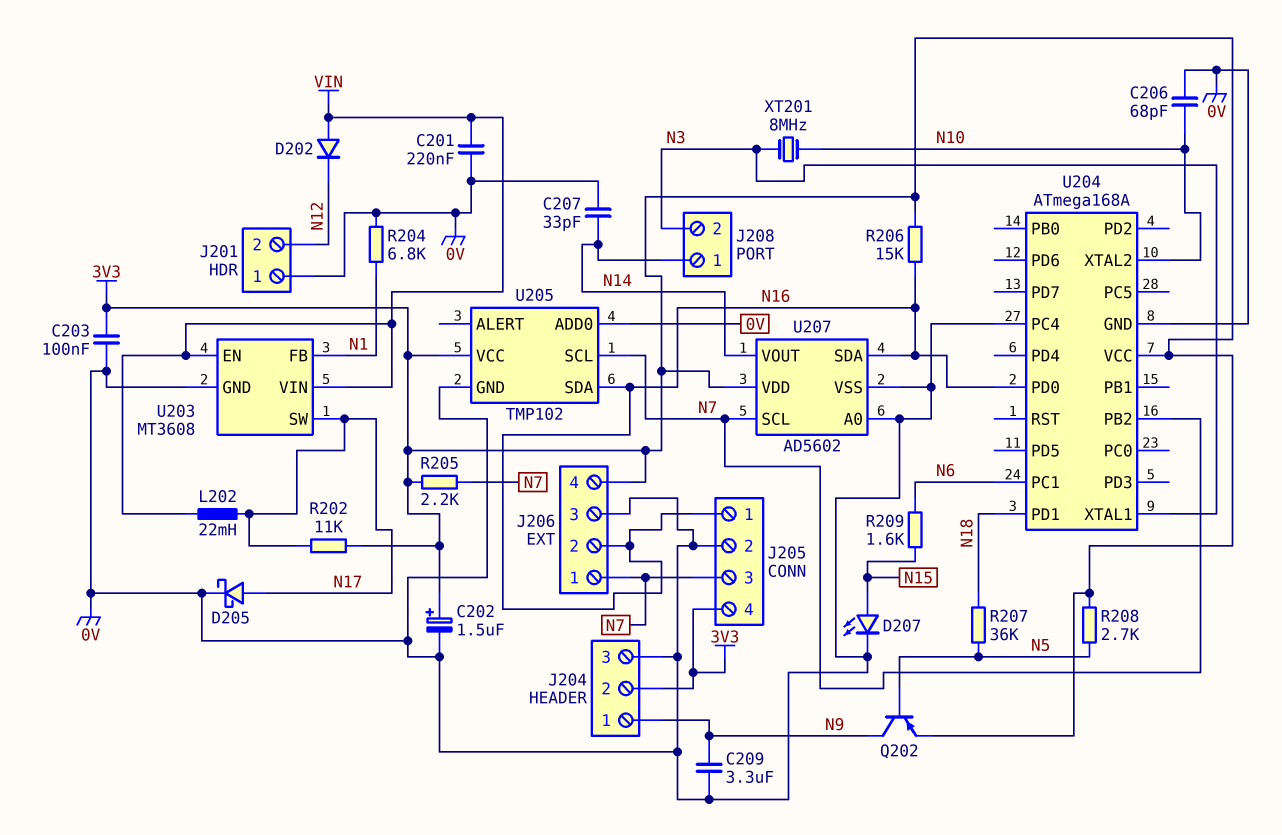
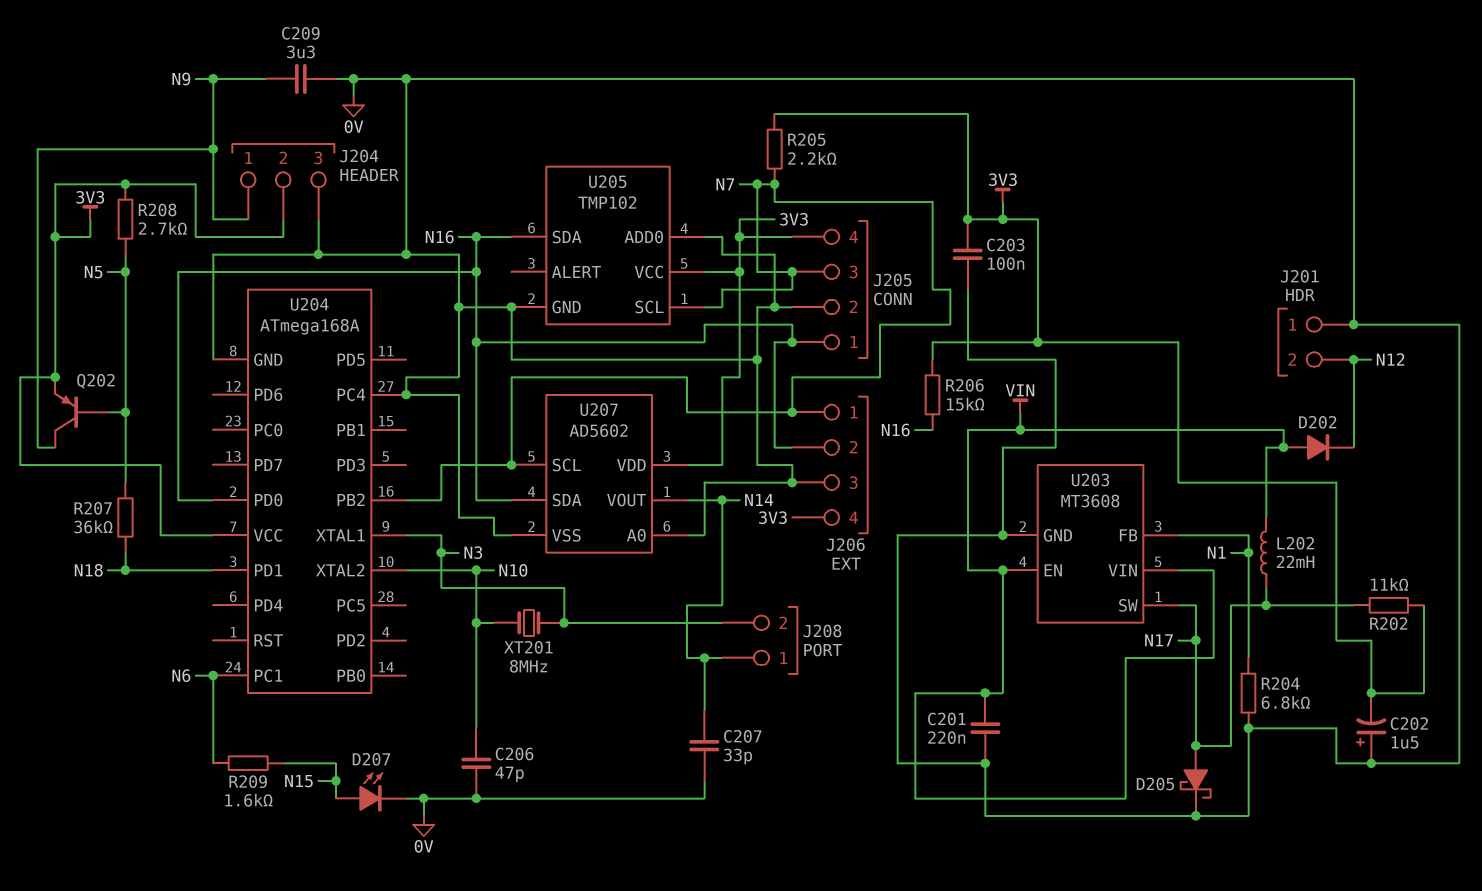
C202: 1.5uF (plus 3V3, minus 0V) -> 1.5uF (plus 0V, minus 3V3)
C206: 68pF (0V, N10) -> 47pF (0V, N10)

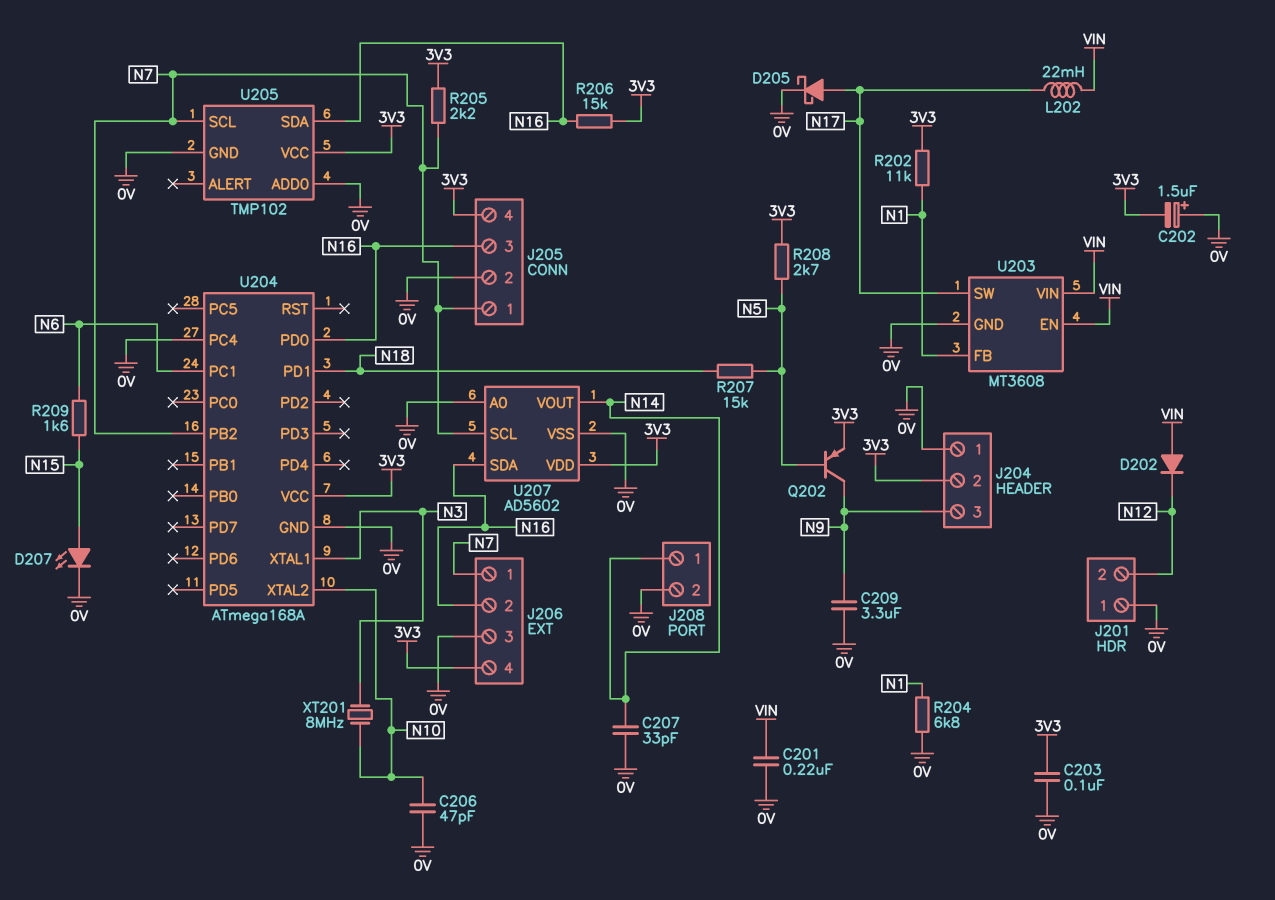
J204 pin 1: N9 -> 0V
J204 pin 3: 0V -> N9
J205 pin 1: N16 -> N7
J205 pin 3: N7 -> N16
J208 pin 2: N3 -> 0V
R202: 11k (3V3, N17) -> 11k (3V3, N1)
R207: 36k (N5, N18) -> 15k (N5, N18)

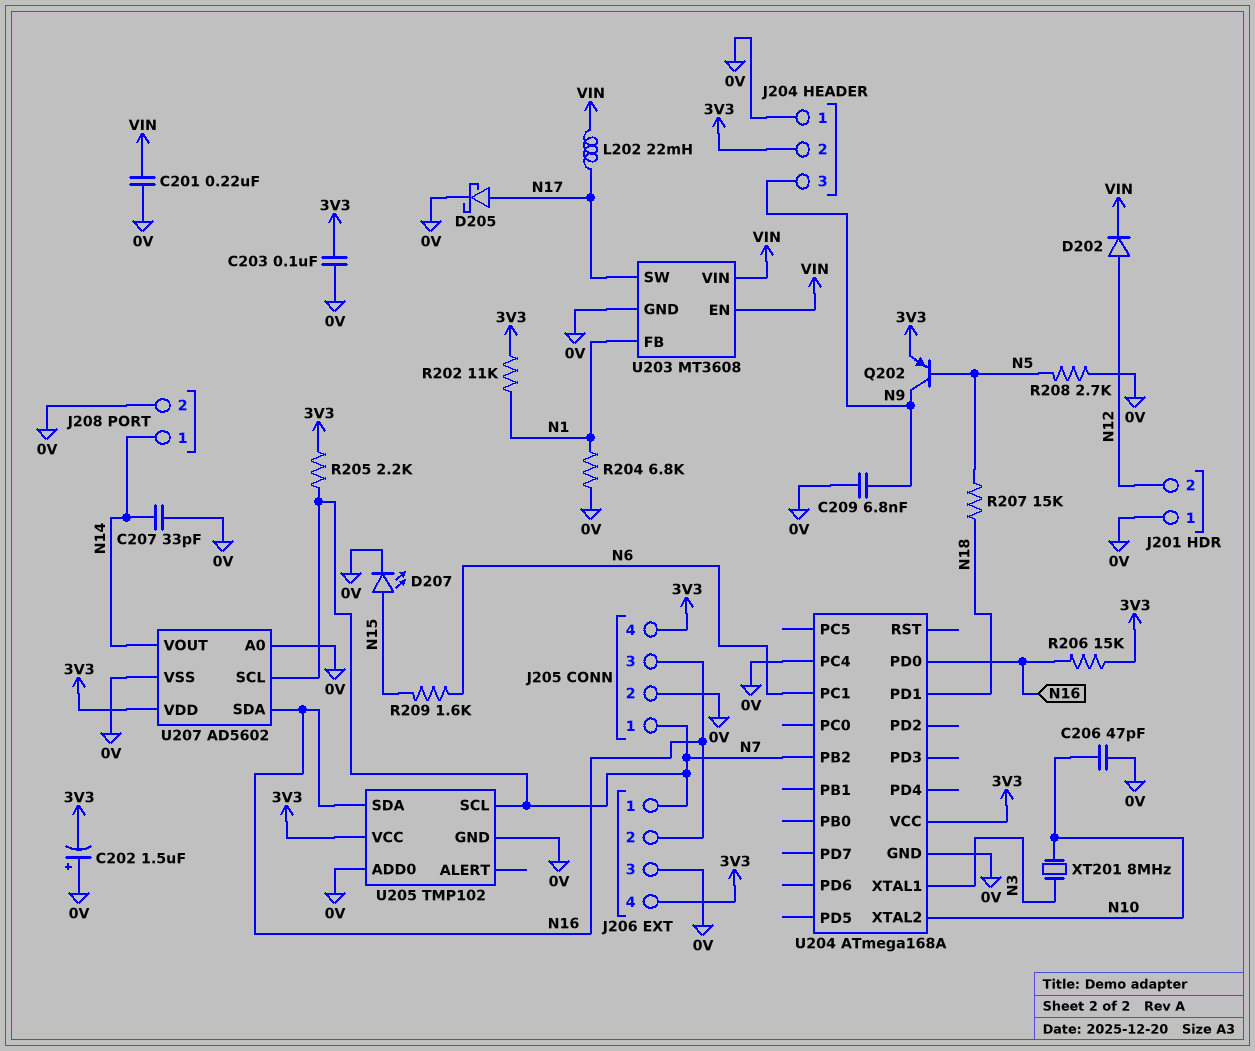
C209: 3.3uF (0V, N9) -> 6.8nF (0V, N9)
D202: diode (A VIN, K N12) -> diode (A N12, K VIN)
R208: 2.7k (3V3, N5) -> 2.7k (0V, N5)

